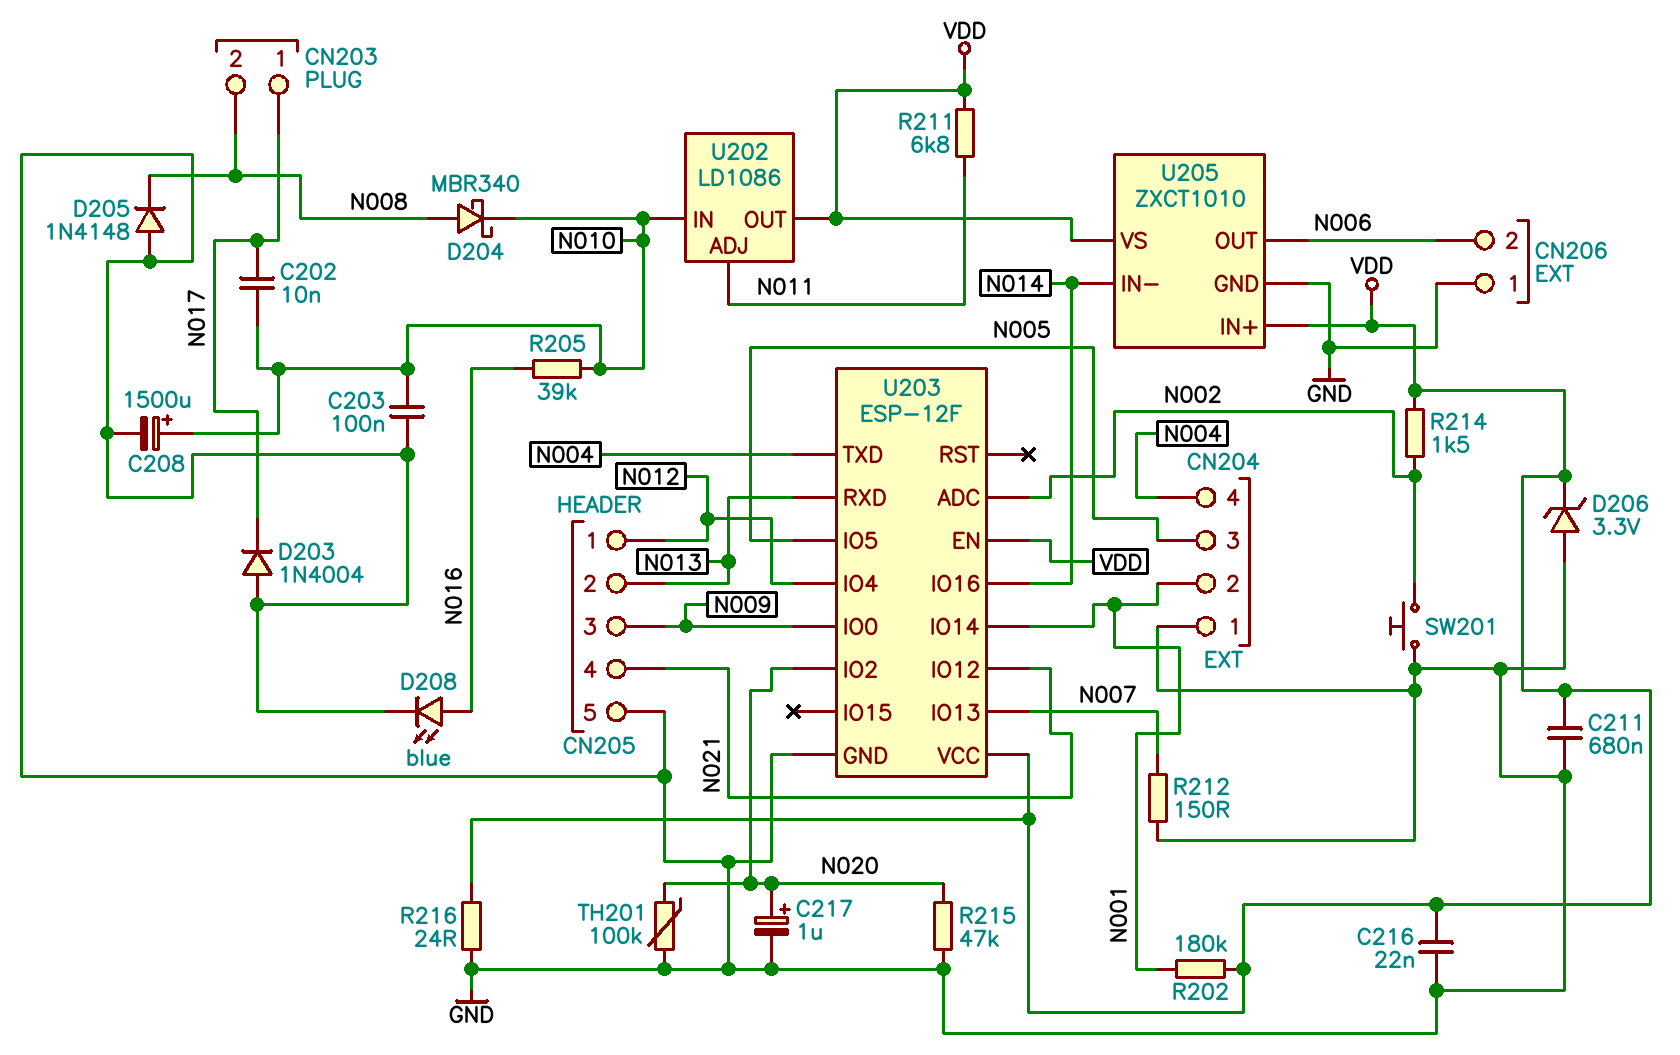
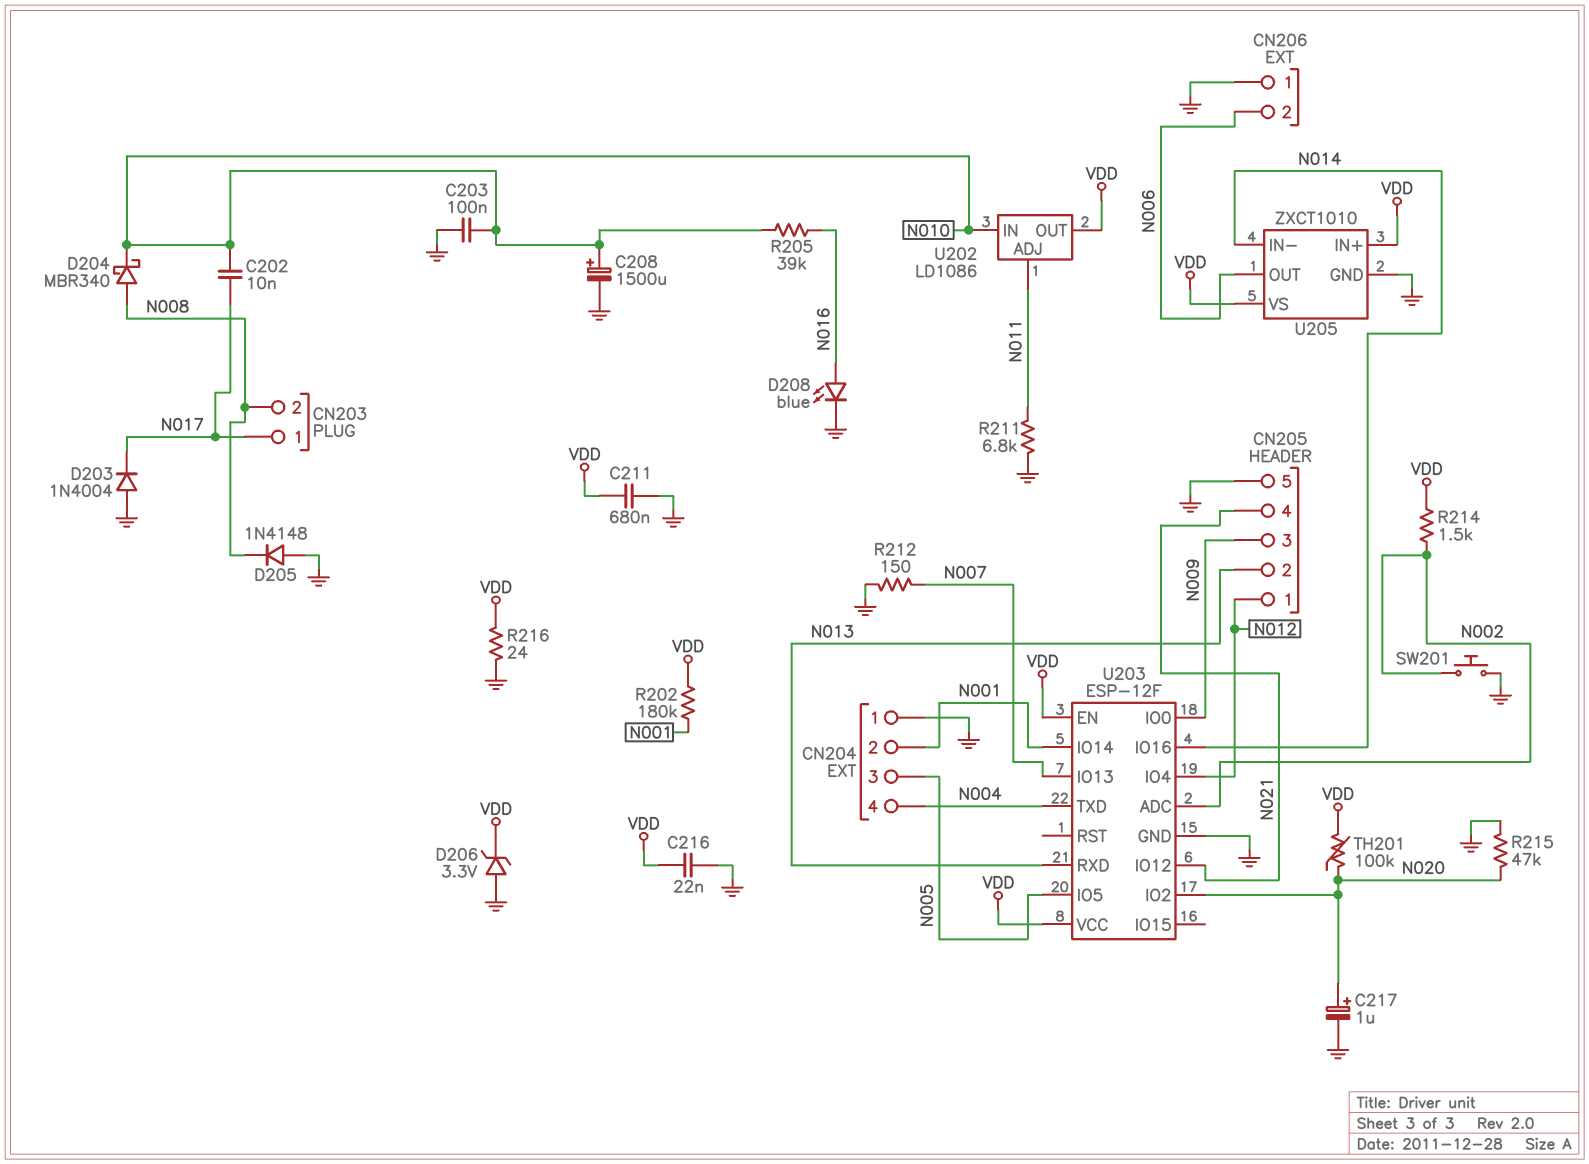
R211: 6.8k (N011, VDD) -> 6.8k (GND, N011)
TH201: 100k (GND, N020) -> 100k (N020, VDD)

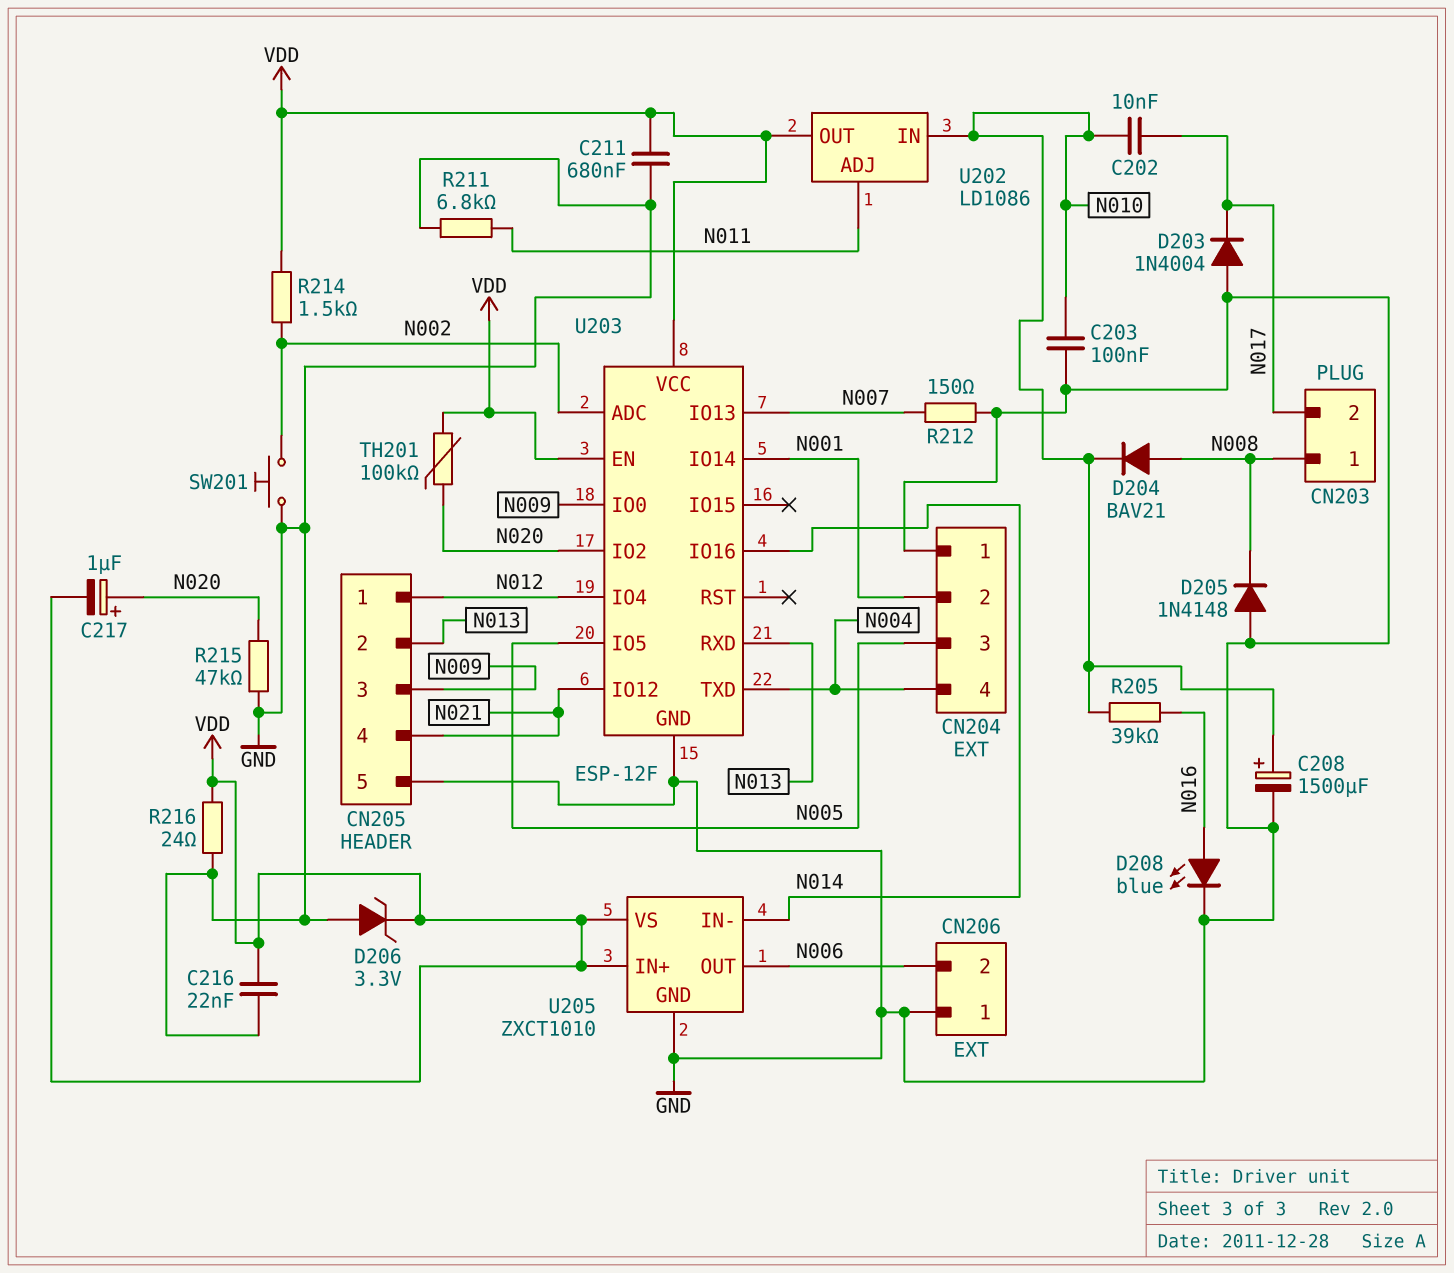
C217: 1uF (plus N020, minus GND) -> 1uF (plus N020, minus VDD)
CN203 pin 1: N017 -> N008
CN203 pin 2: N008 -> N017
D204: schottky MBR340 (A N008, K N010) -> diode BAV21 (A N008, K N010)
R202: 180k (N001, VDD) -> none

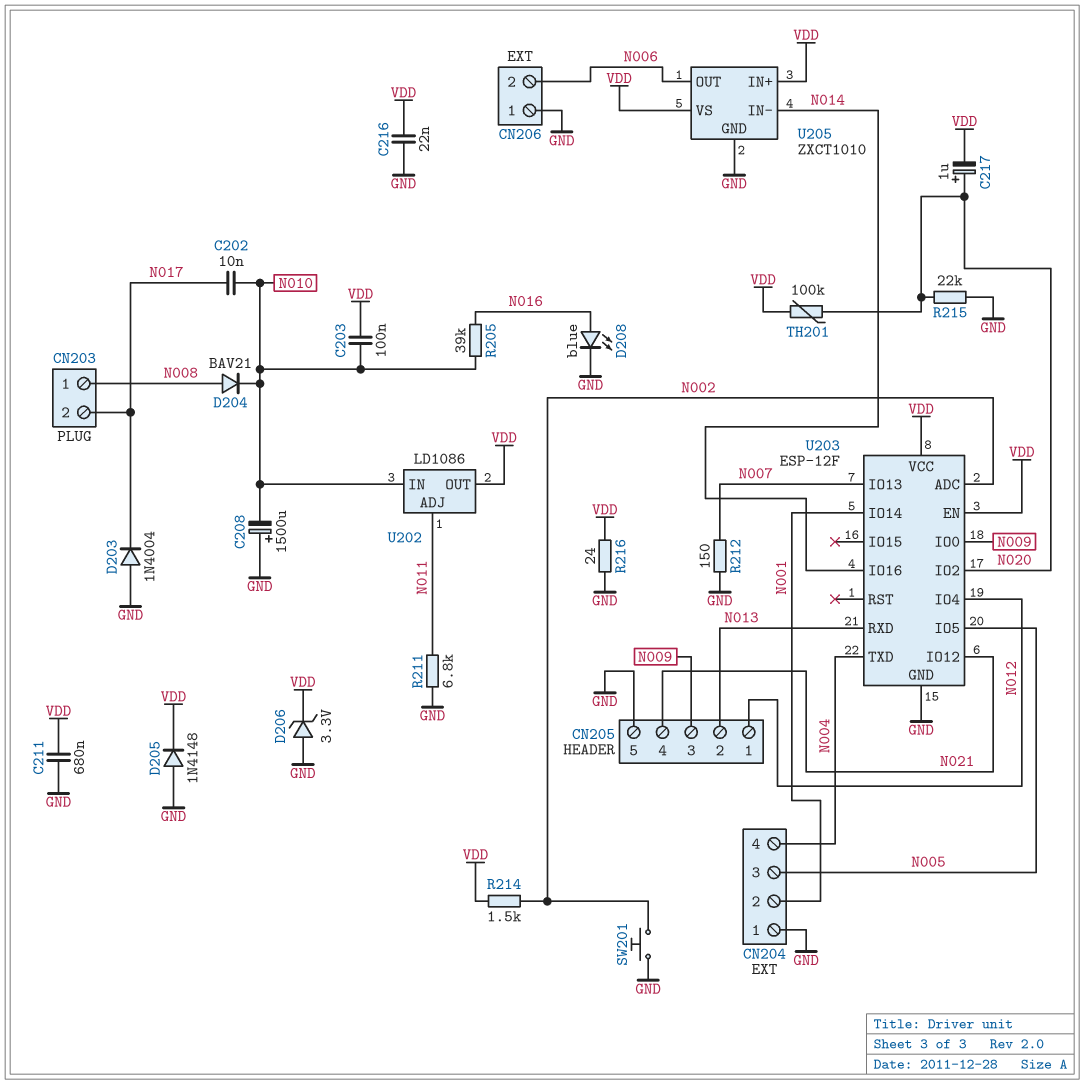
C203: 100nF (GND, N010) -> 100nF (N010, VDD)
C208: 1500uF (plus N010, minus GND) -> 1500uF (plus GND, minus N010)
D205: diode 1N4148 (A GND, K N008) -> diode 1N4148 (A GND, K VDD)
R215: 47k (GND, N020) -> 22k (GND, N020)

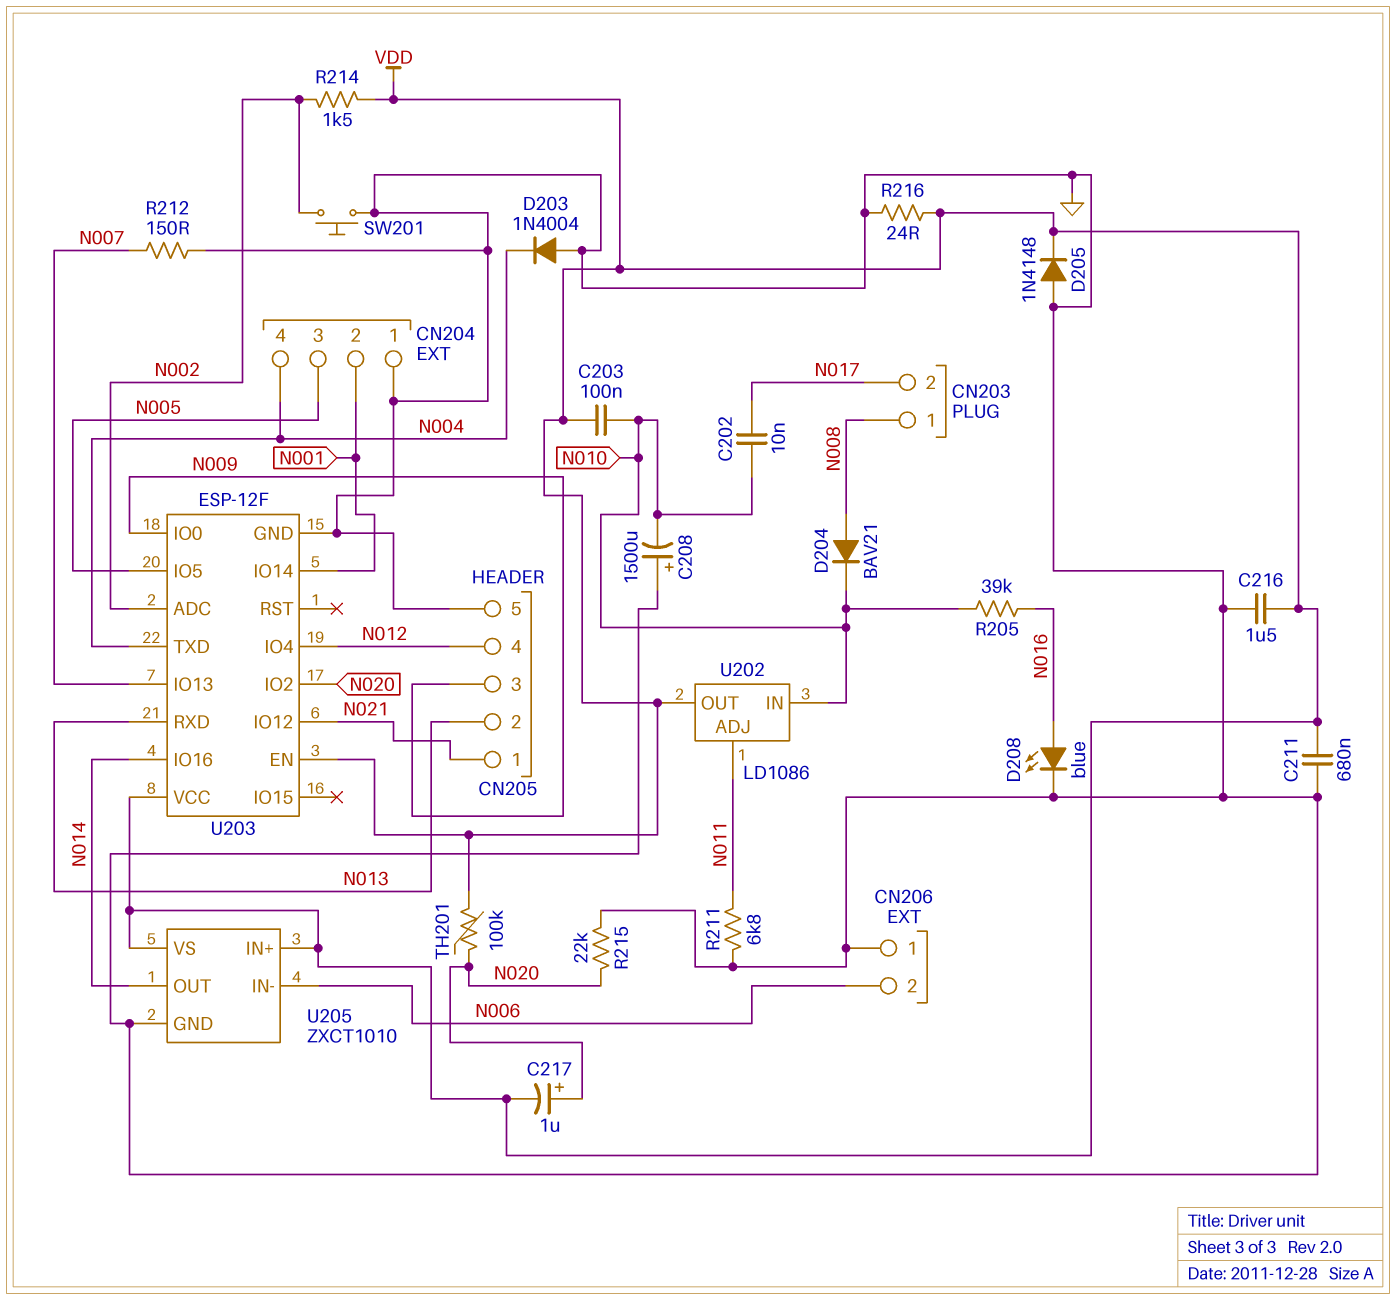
C216: 22nF (GND, VDD) -> 1.5uF (GND, VDD)
CN205 pin 1: N012 -> N021
CN205 pin 4: N021 -> N012
D203: diode 1N4004 (A GND, K N017) -> diode 1N4004 (A GND, K N004)
D206: zener 3.3V (A GND, K VDD) -> none
U205 pin IN-: N014 -> N006
U205 pin OUT: N006 -> N014

